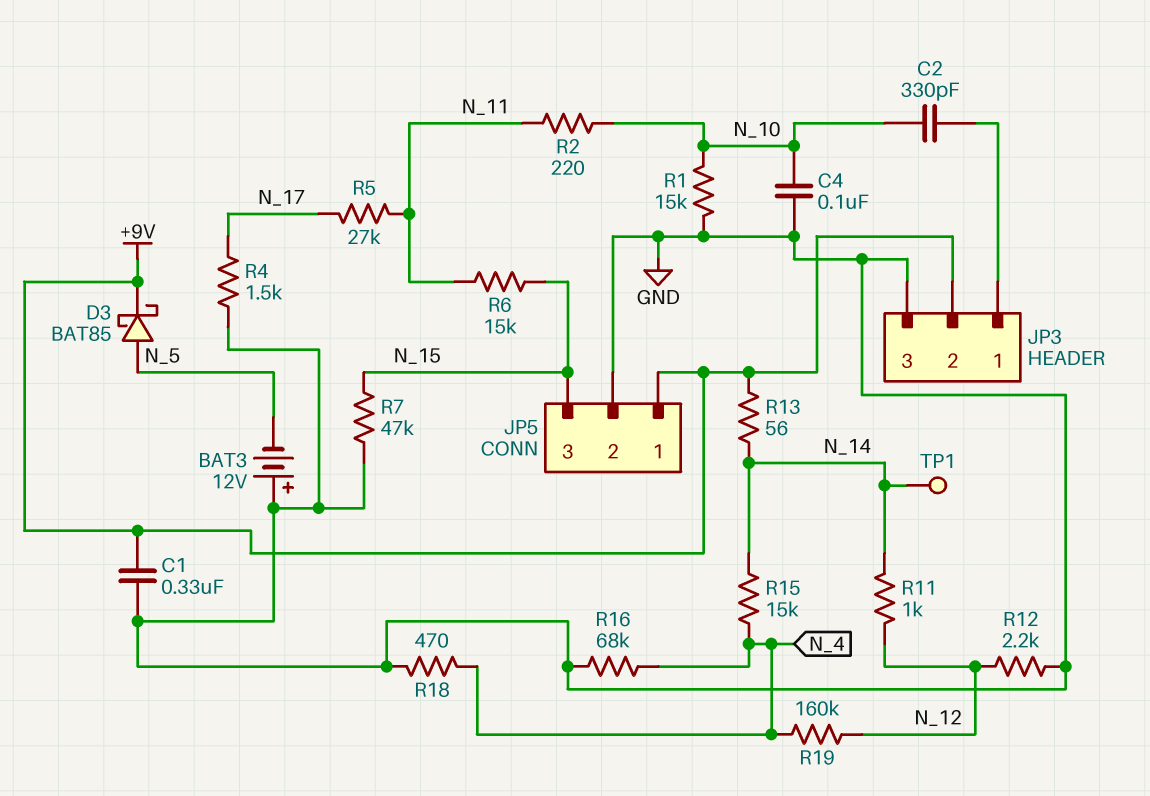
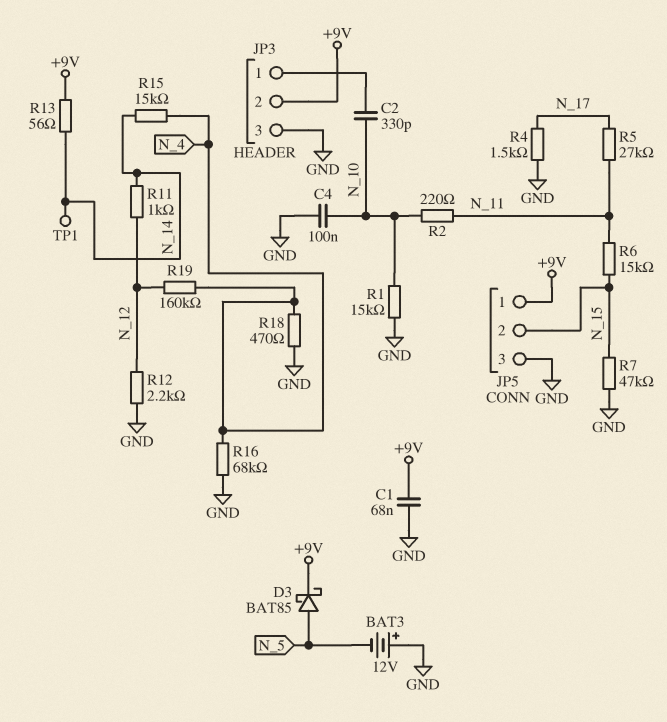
C1: 330nF (+9V, GND) -> 68nF (+9V, GND)
JP5 pin 2: GND -> N_15
JP5 pin 3: N_15 -> GND

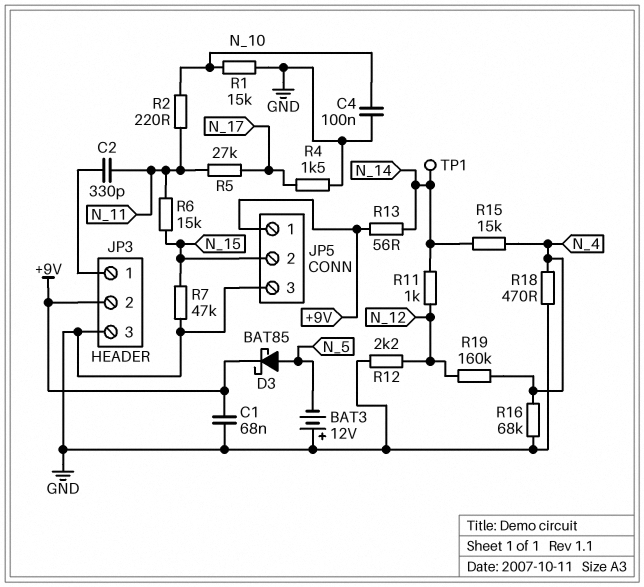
C2: 330pF (JP3/1, N_10) -> 330pF (JP3/1, N_11)

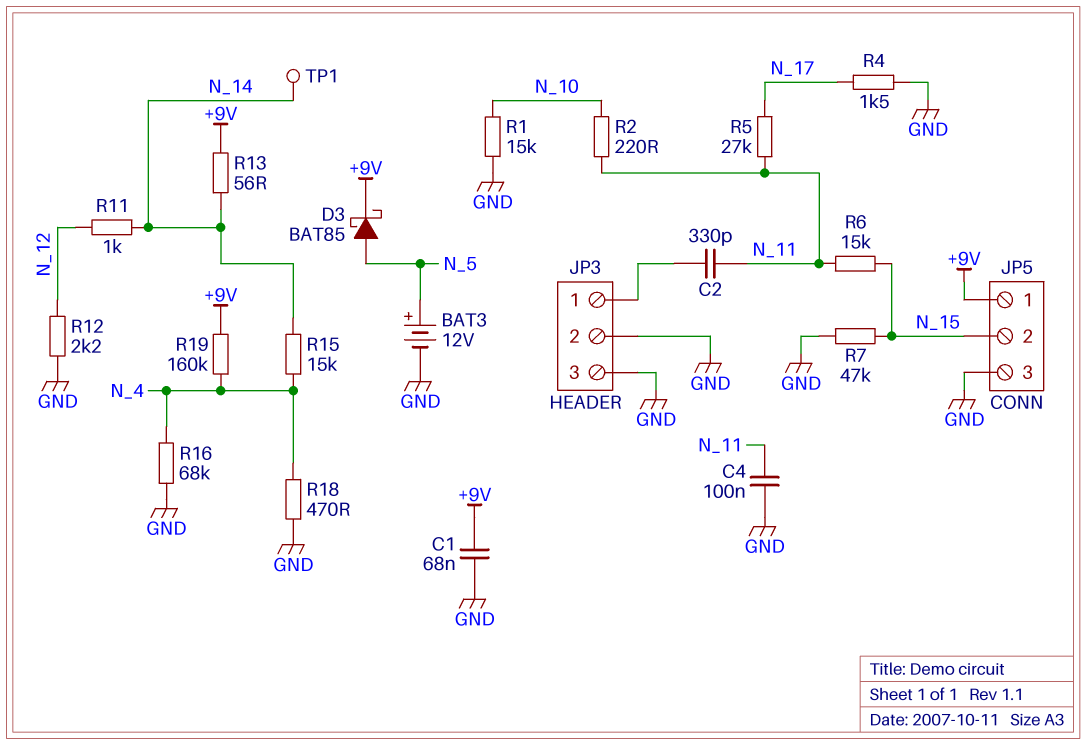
BAT3: 12V (plus GND, minus N_5) -> 12V (plus N_5, minus GND)
C4: 100nF (GND, N_10) -> 100nF (GND, N_11)
JP3 pin 2: +9V -> GND
R19: 160k (N_4, N_12) -> 160k (+9V, N_4)

